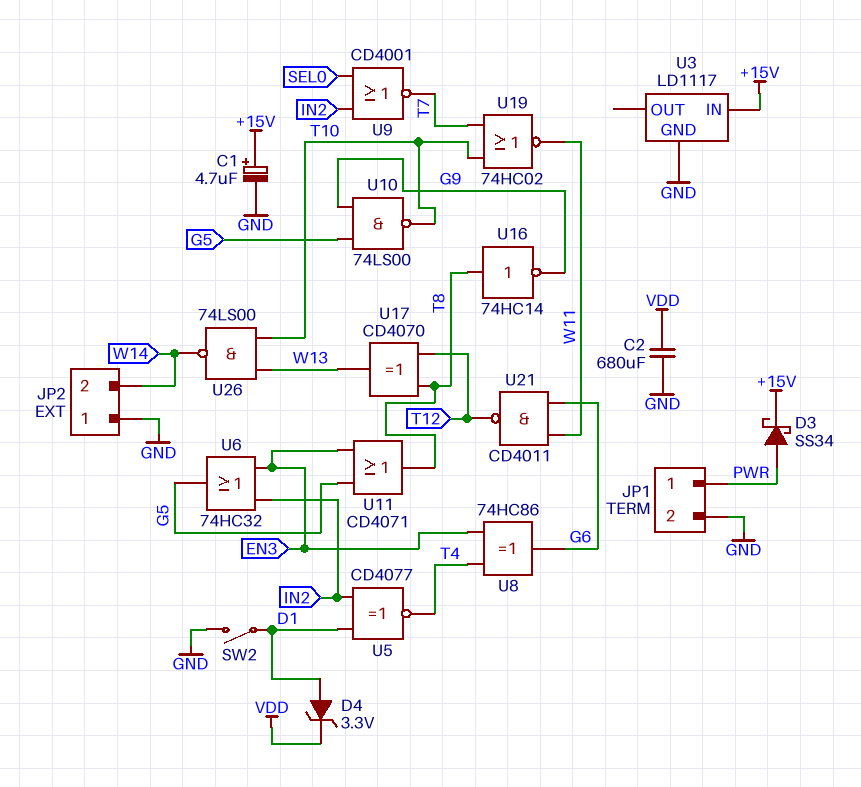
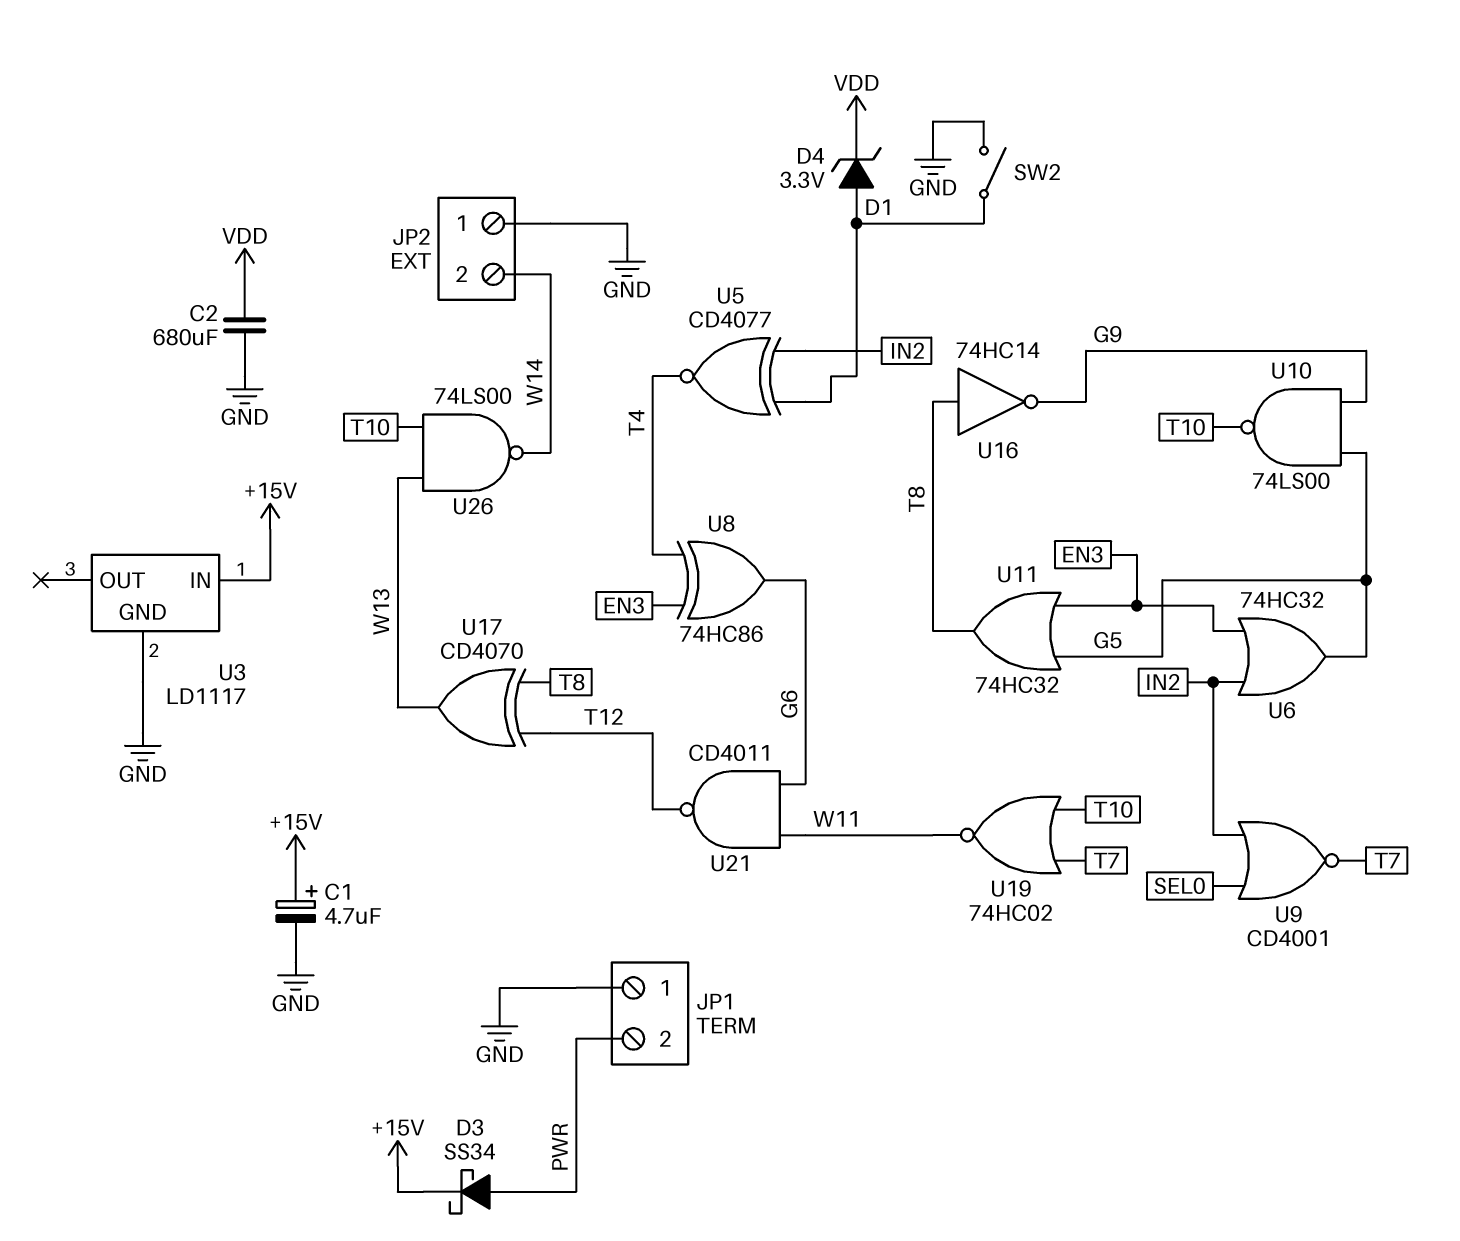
JP1 pin 1: PWR -> GND
JP1 pin 2: GND -> PWR
U11: OR CD4071 (in EN3, in G5, out T8) -> OR 74HC32 (in EN3, in G5, out T8)

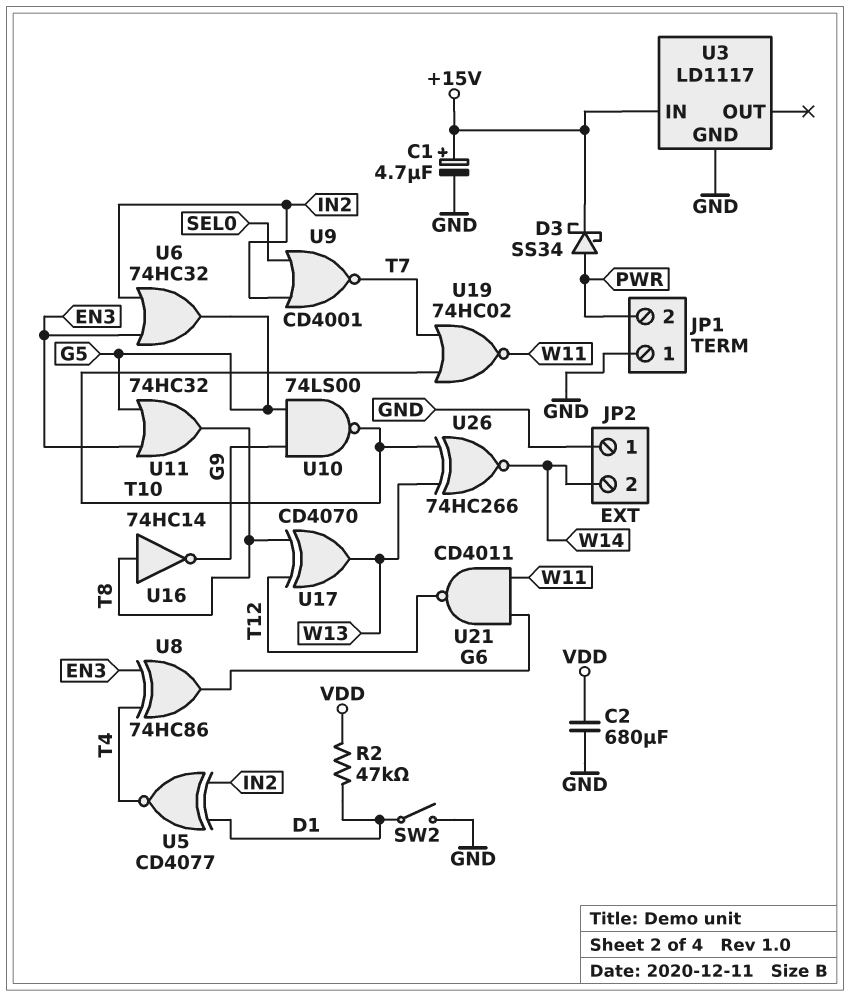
D4: zener 3.3V (A D1, K VDD) -> none
R2: none -> 47k (D1, VDD)
U26: NAND 74LS00 (in T10, in W13, out W14) -> XNOR 74HC266 (in T10, in W13, out W14)

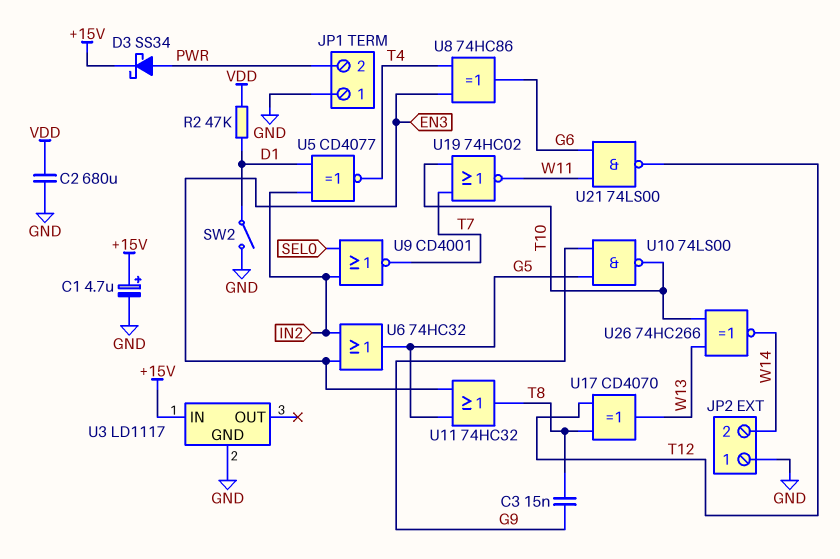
C3: none -> 15nF (G9, T8)
U16: NOT 74HC14 (in T8, out G9) -> none
U21: NAND CD4011 (in G6, in W11, out T12) -> NAND 74LS00 (in G6, in W11, out T12)

